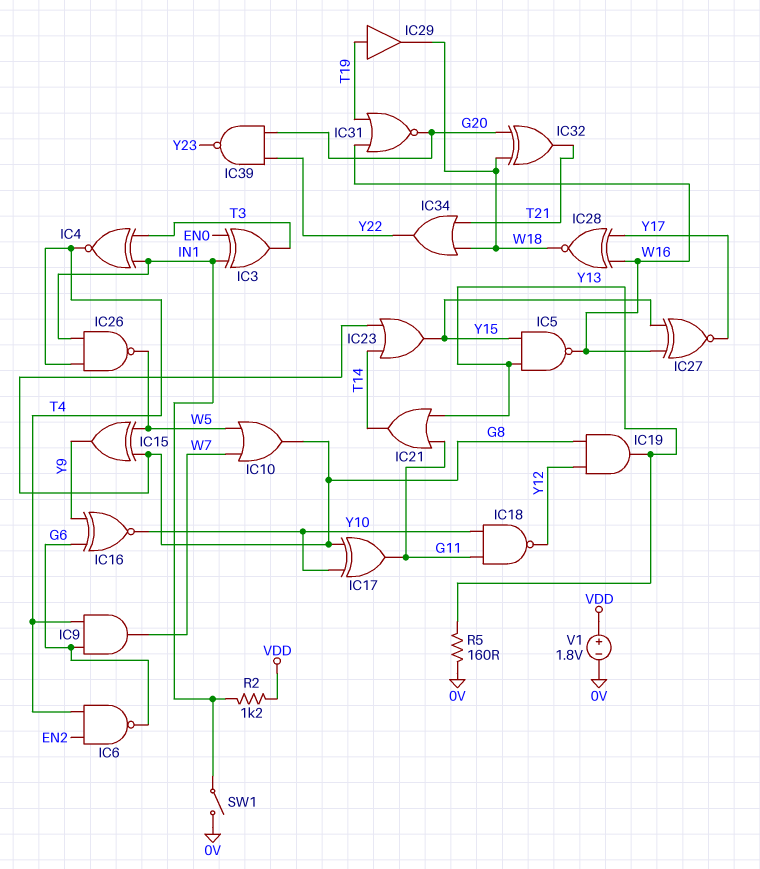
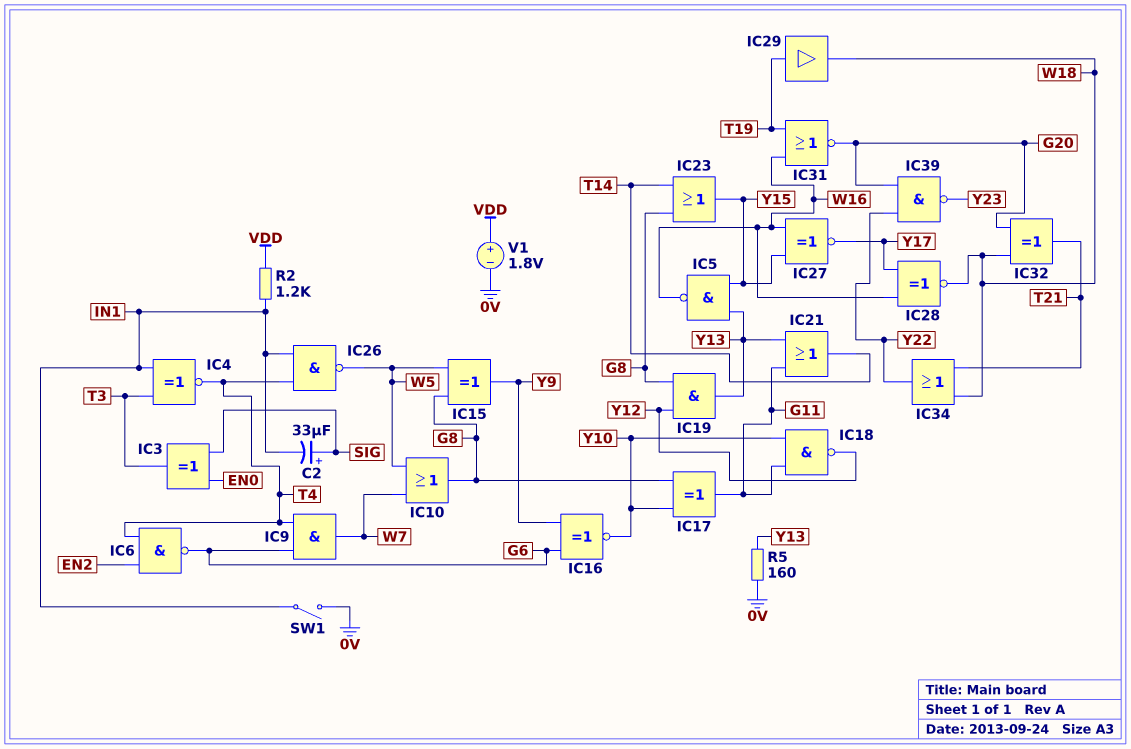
C2: none -> 33uF (plus SIG, minus IN1)
IC3: XOR (in EN0, in IN1, out T3) -> XOR (in EN0, in SIG, out T3)

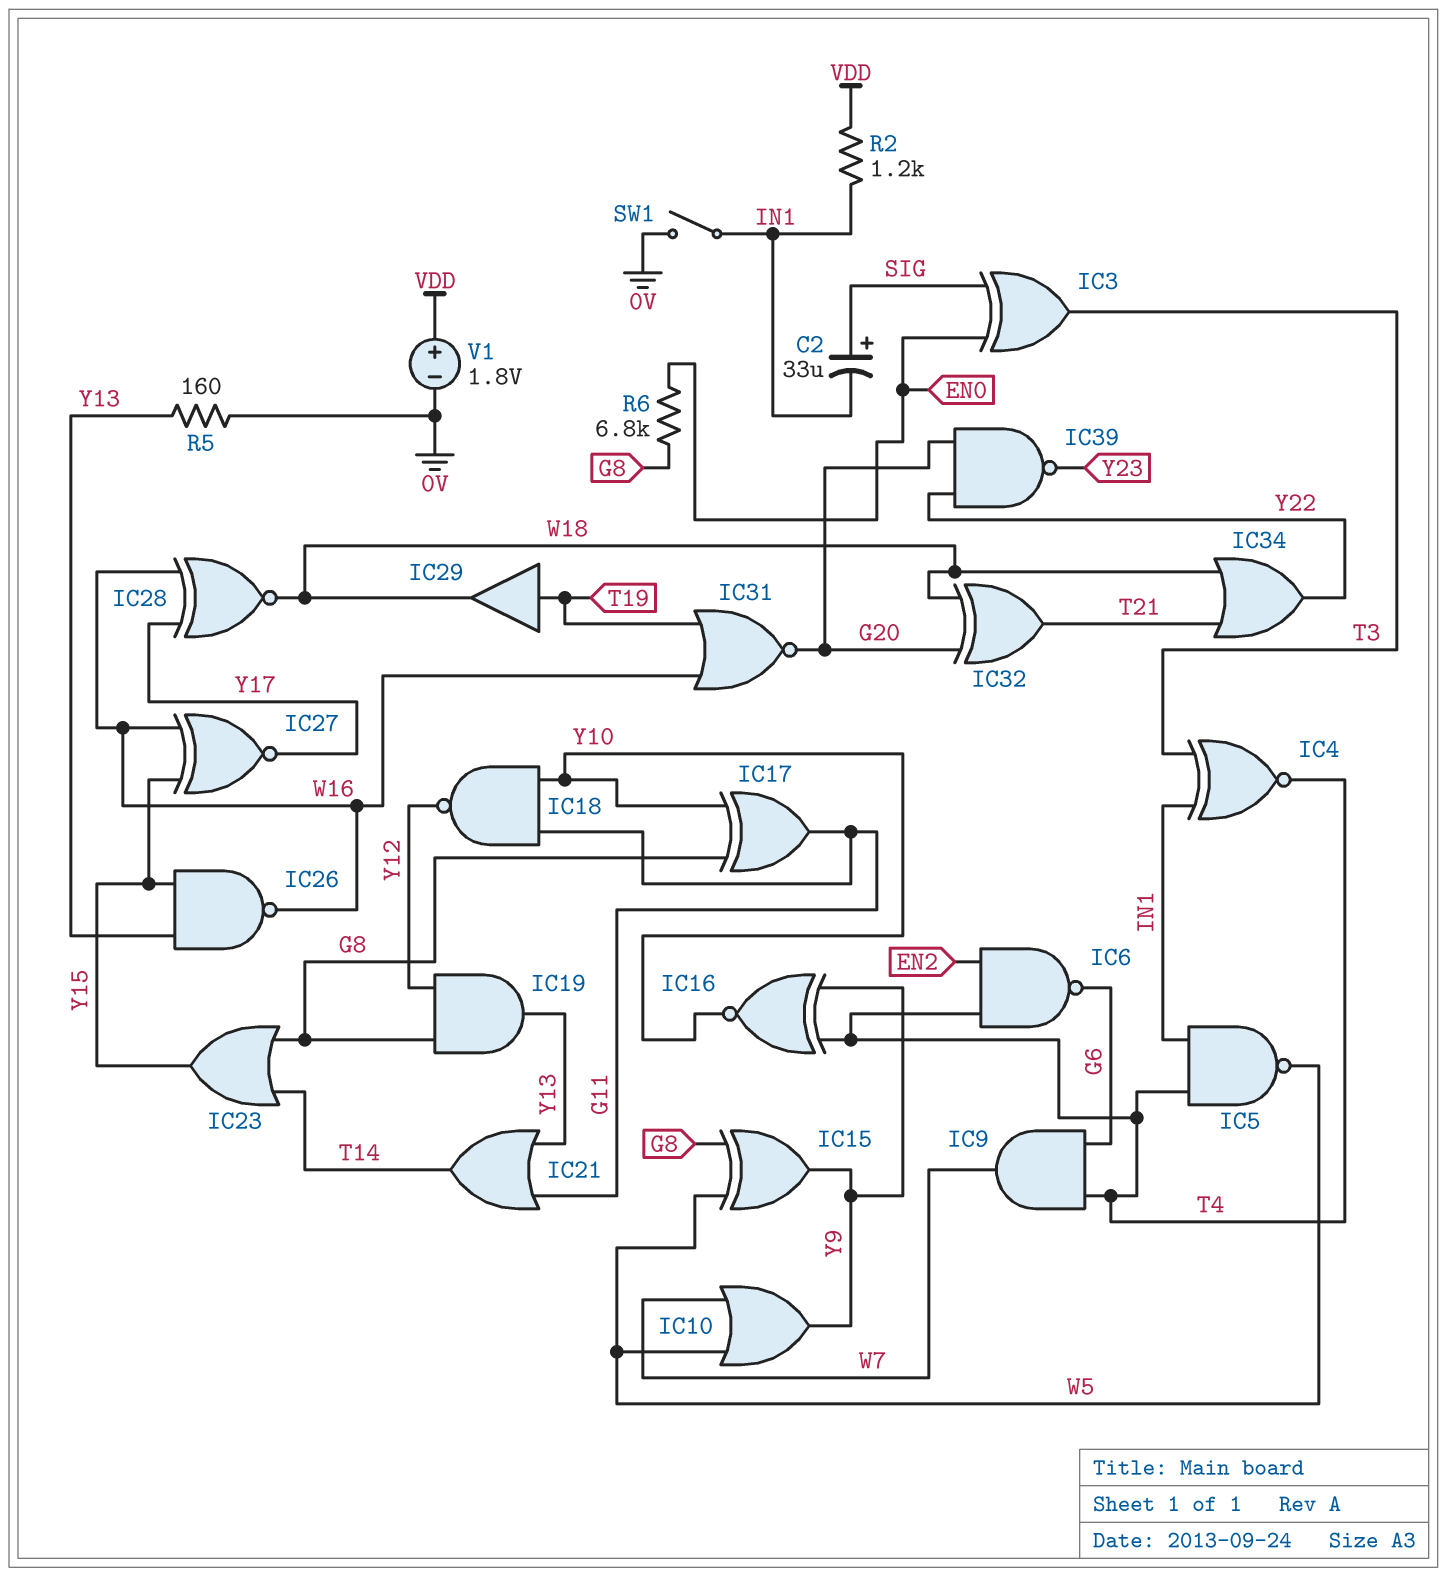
IC5: NAND (in Y13, in Y15, out W16) -> NAND (in IN1, in T4, out W5)
IC10: OR (in W5, in W7, out G8) -> OR (in W5, in W7, out Y9)
IC16: XNOR (in G6, in Y9, out Y10) -> XNOR (in T4, in Y9, out Y10)
IC26: NAND (in IN1, in T4, out W5) -> NAND (in Y13, in Y15, out W16)
R6: none -> 6.8k (EN0, G8)

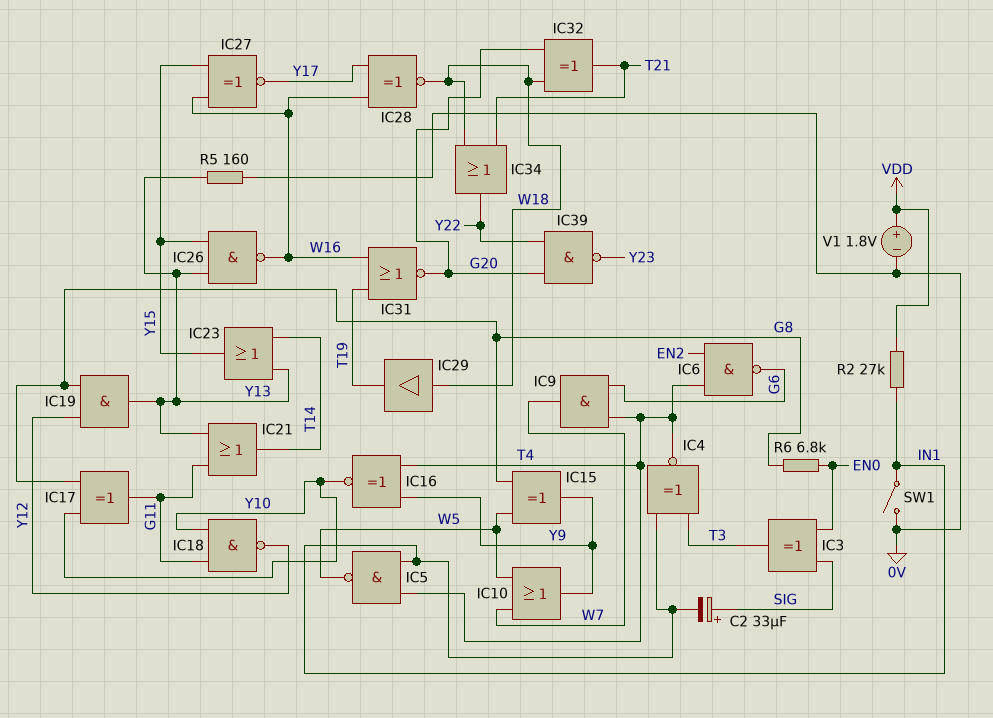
IC23: OR (in G8, in T14, out Y15) -> OR (in T14, in Y13, out Y15)
IC29: buffer (in T19, out W18) -> buffer (in W18, out T19)
R2: 1.2k (IN1, VDD) -> 27k (IN1, VDD)

